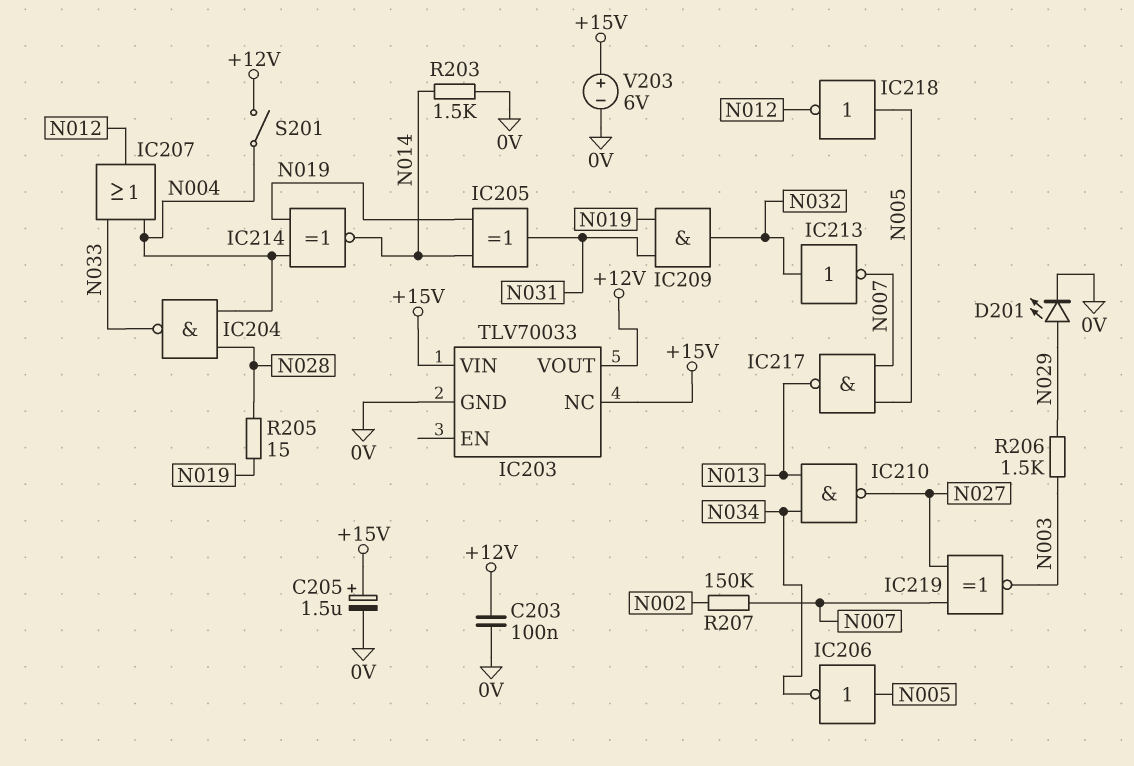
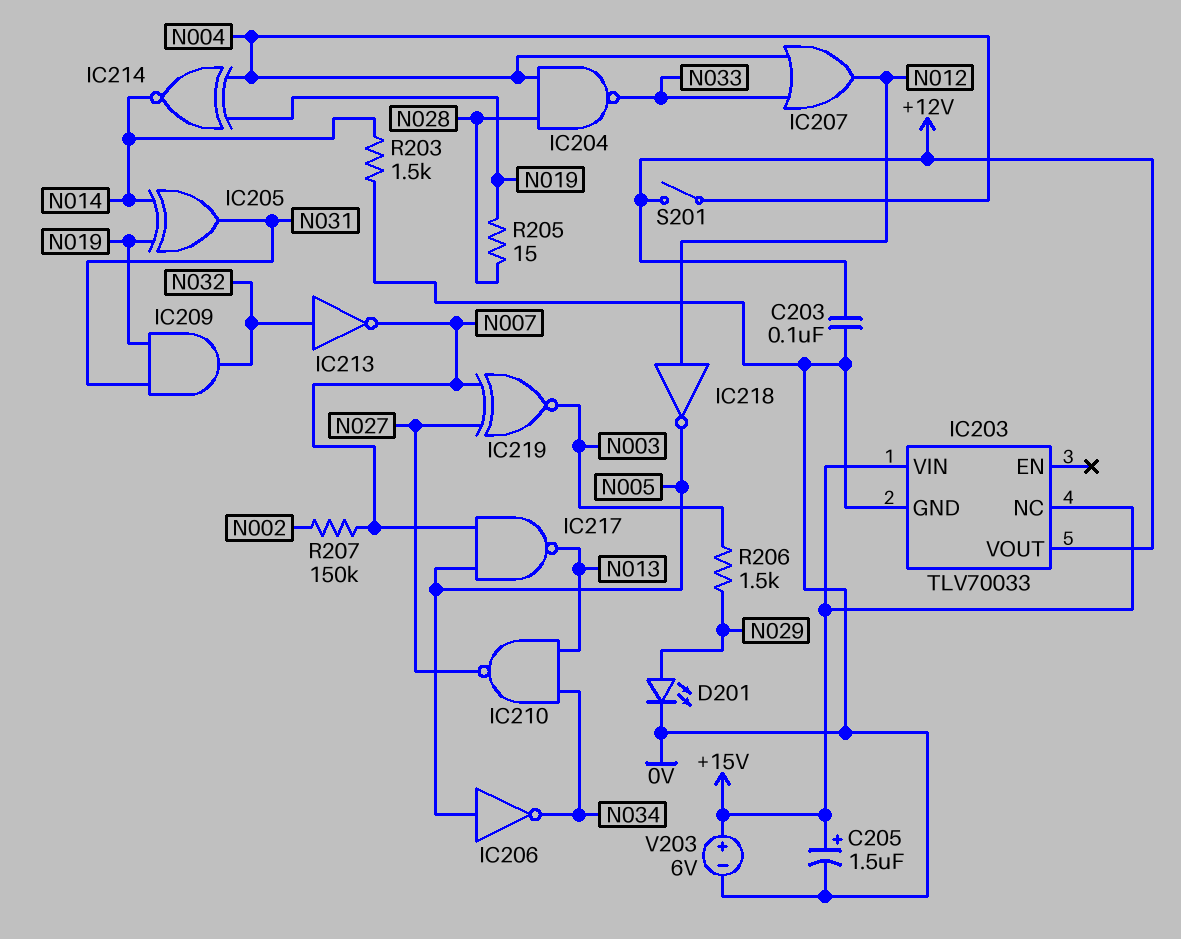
IC218: NOT (in N005, out N012) -> NOT (in N012, out N005)

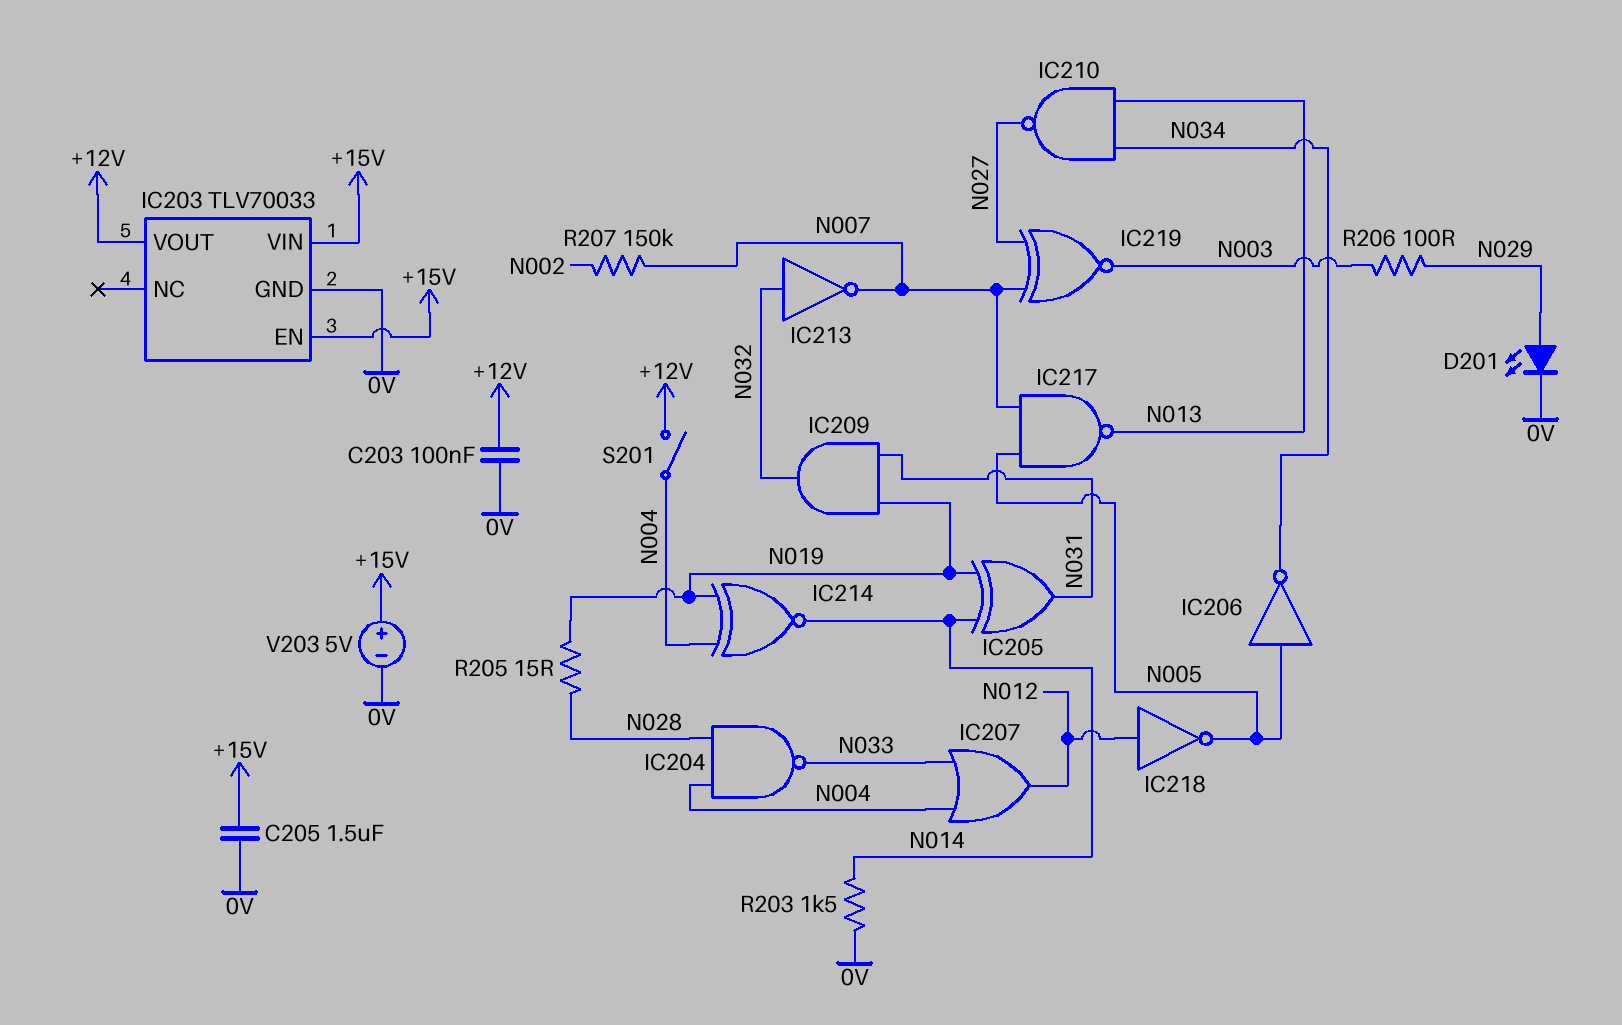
C205: 1.5uF (plus +15V, minus 0V) -> 1.5uF (+15V, 0V)
IC203 pin EN: none -> +15V
IC203 pin NC: +15V -> none
R206: 1.5k (N003, N029) -> 100 (N003, N029)
V203: 6V (plus +15V, minus 0V) -> 5V (plus +15V, minus 0V)

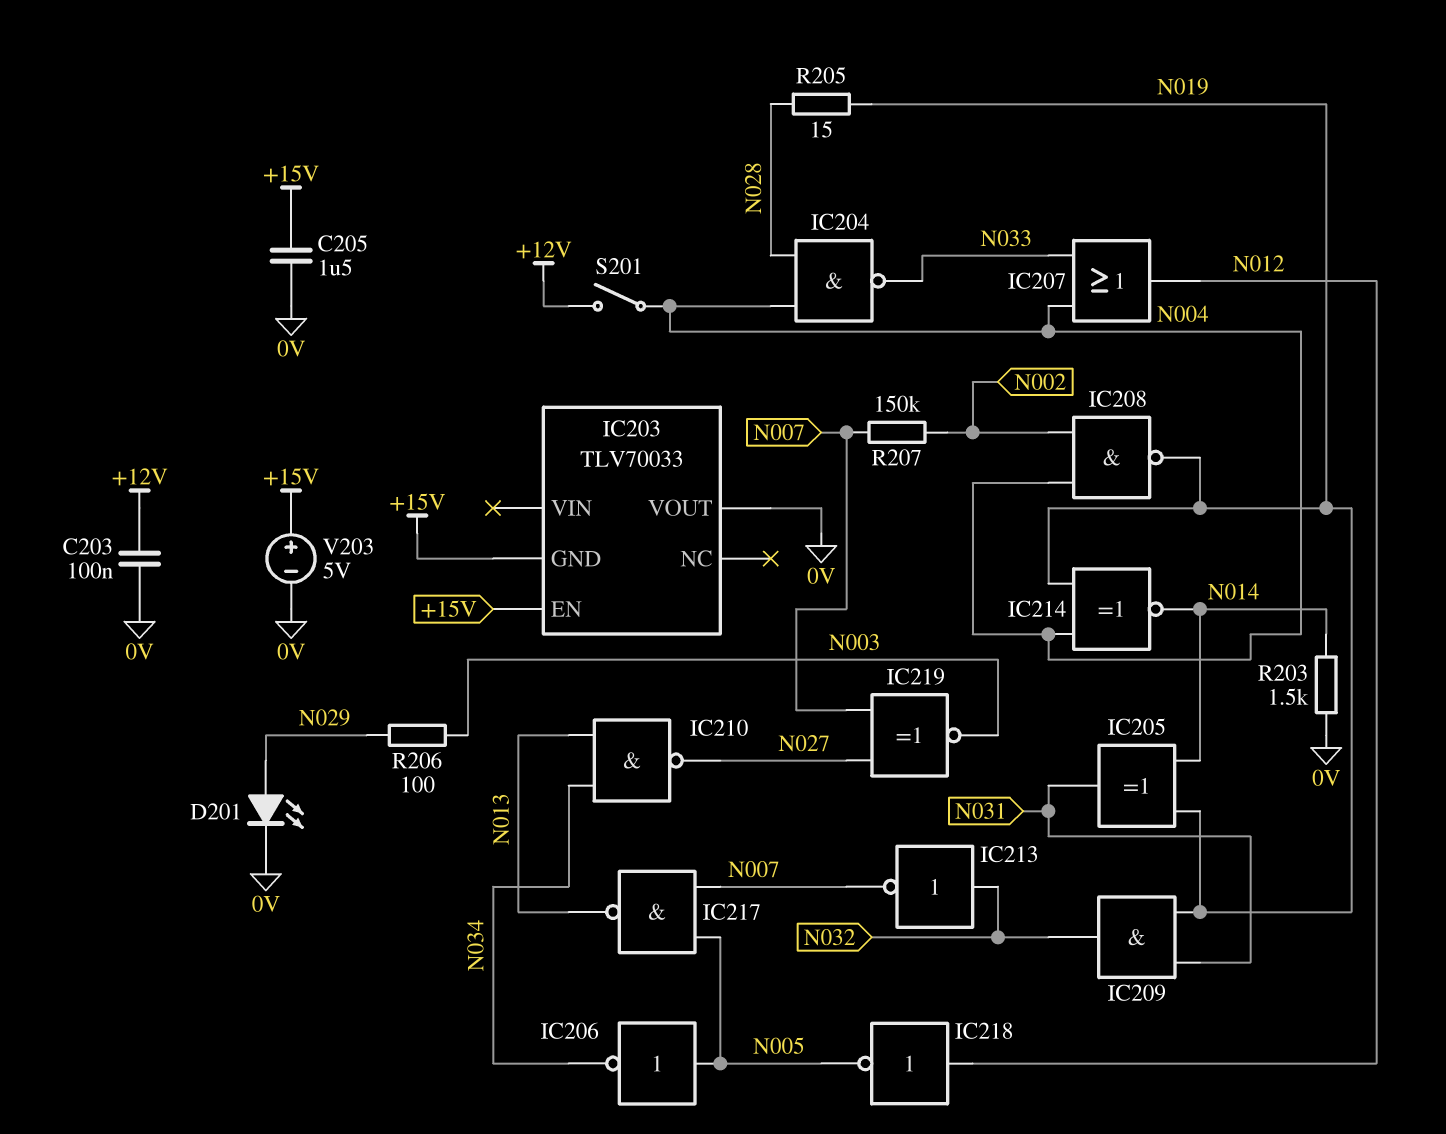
IC203 pin GND: 0V -> +15V
IC203 pin VIN: +15V -> none
IC203 pin VOUT: +12V -> 0V
IC208: none -> NAND (in N002, in N004, out N019)

